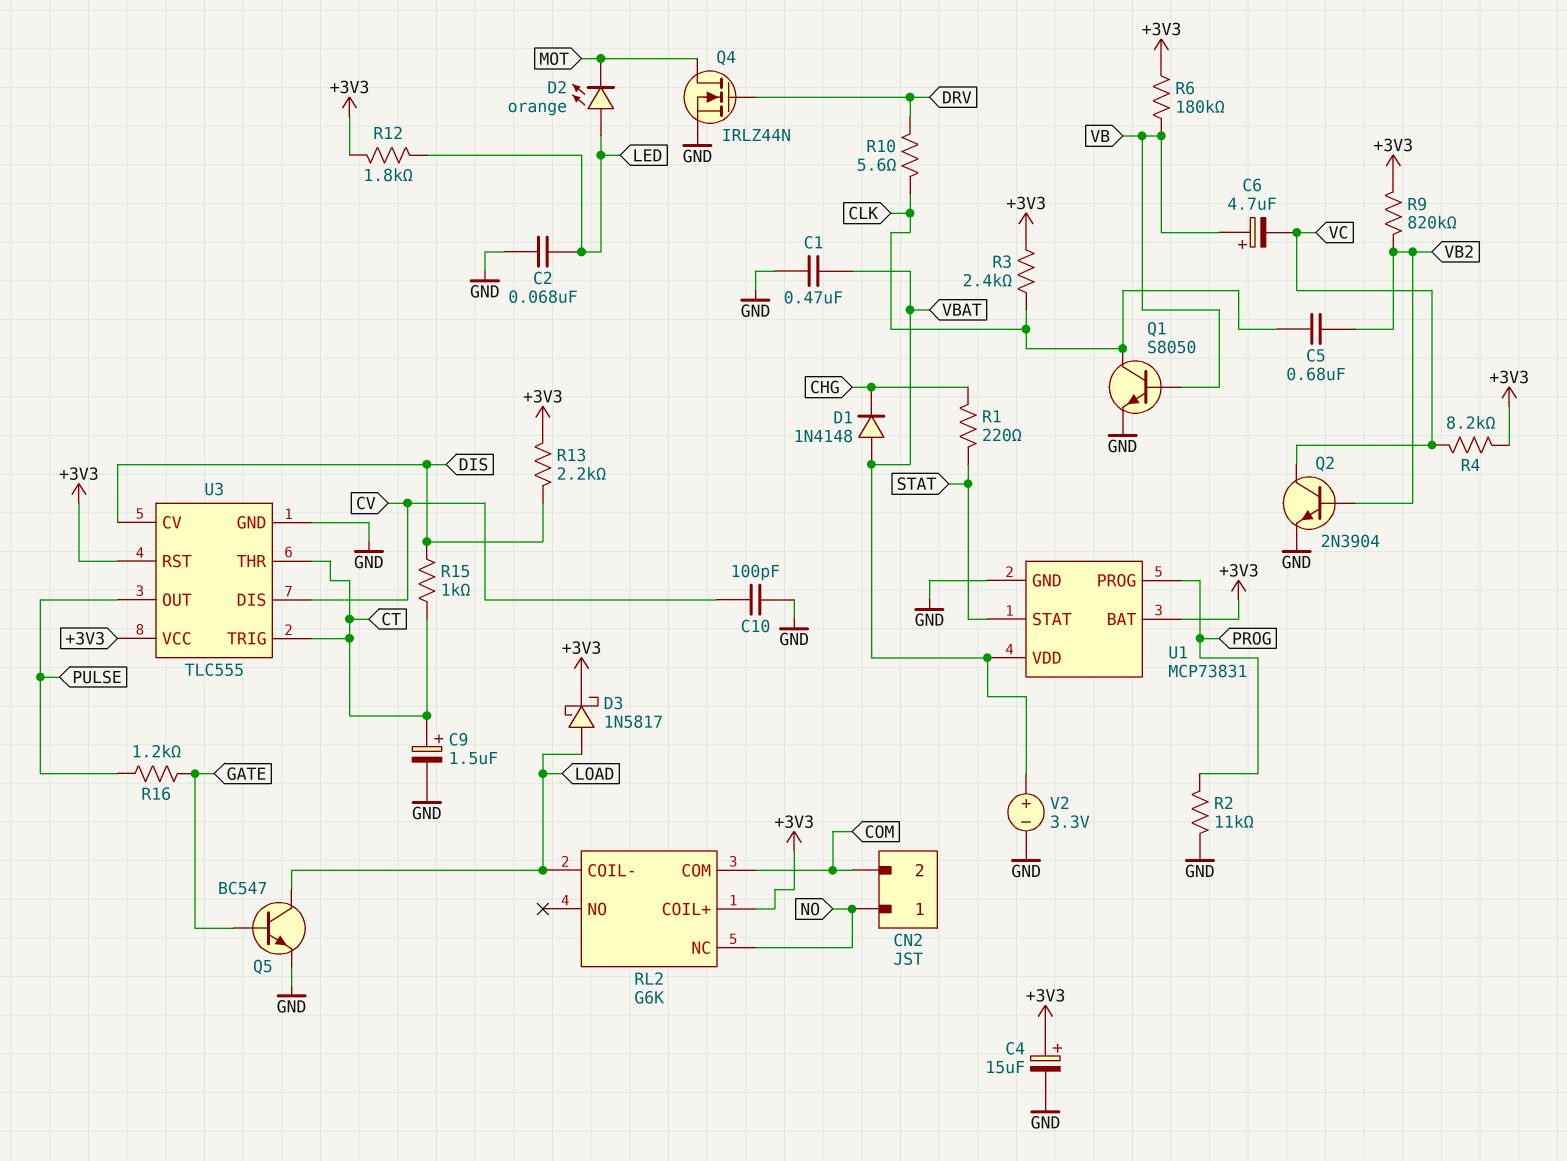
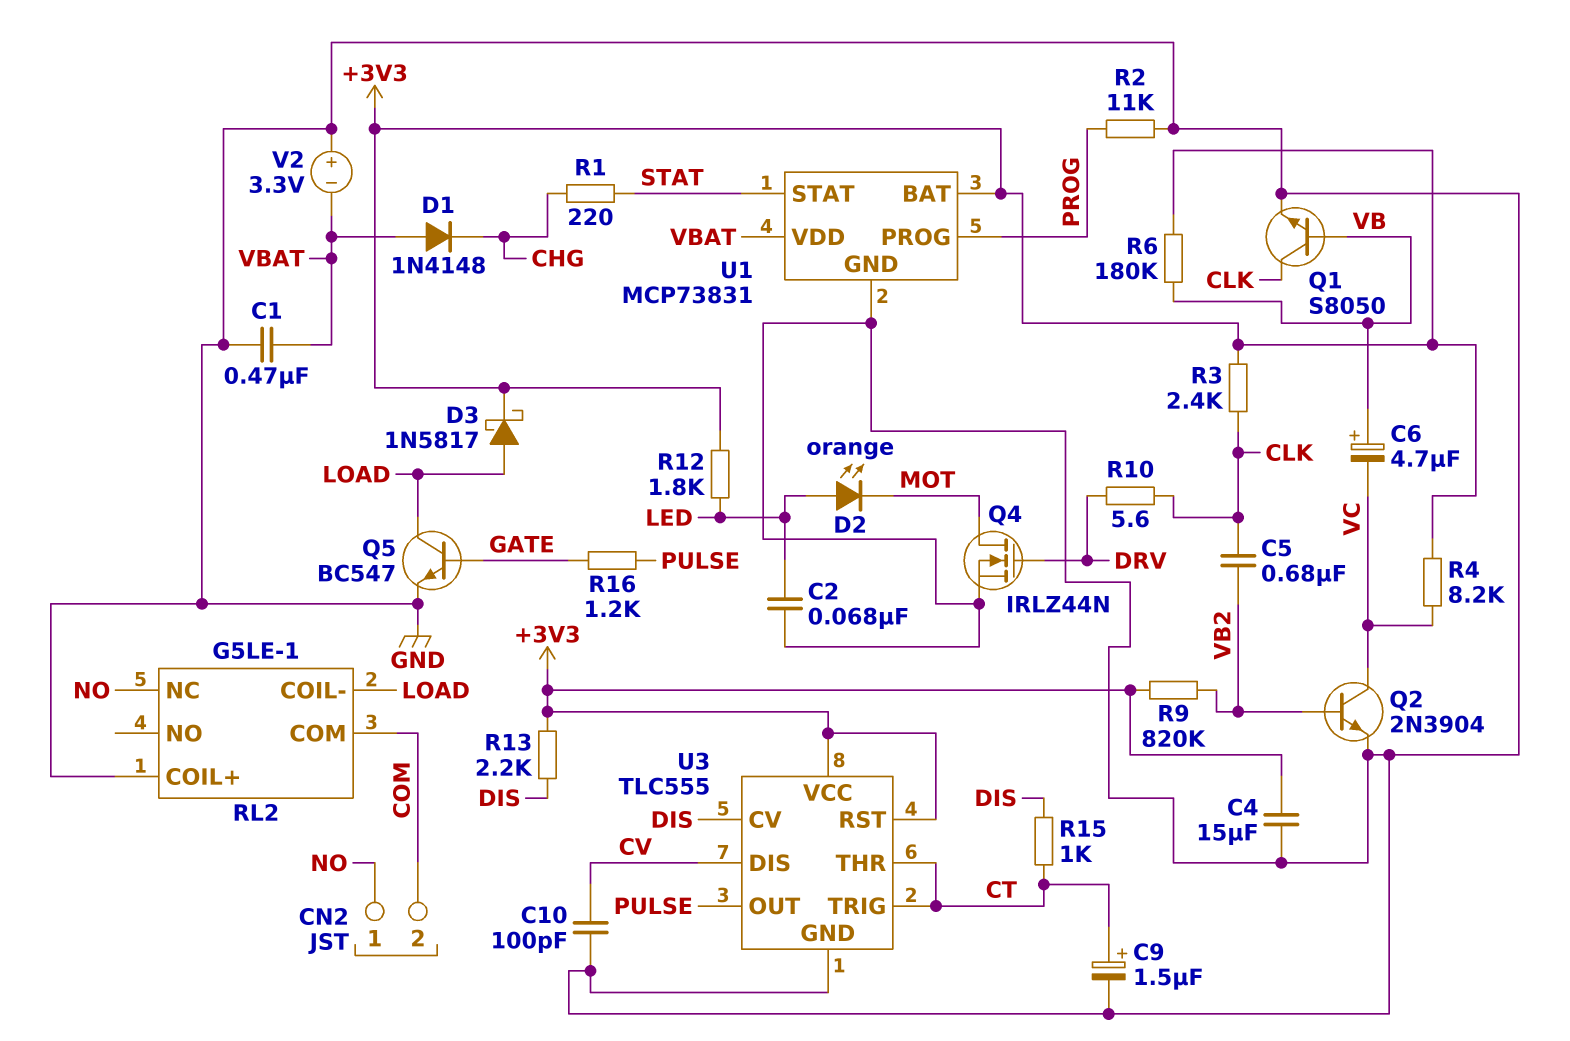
C4: 15uF (plus +3V3, minus GND) -> 15uF (+3V3, GND)
RL2: G6K -> G5LE-1
RL2 pin COIL+: +3V3 -> GND
V2: 3.3V (plus VBAT, minus GND) -> 3.3V (plus GND, minus VBAT)

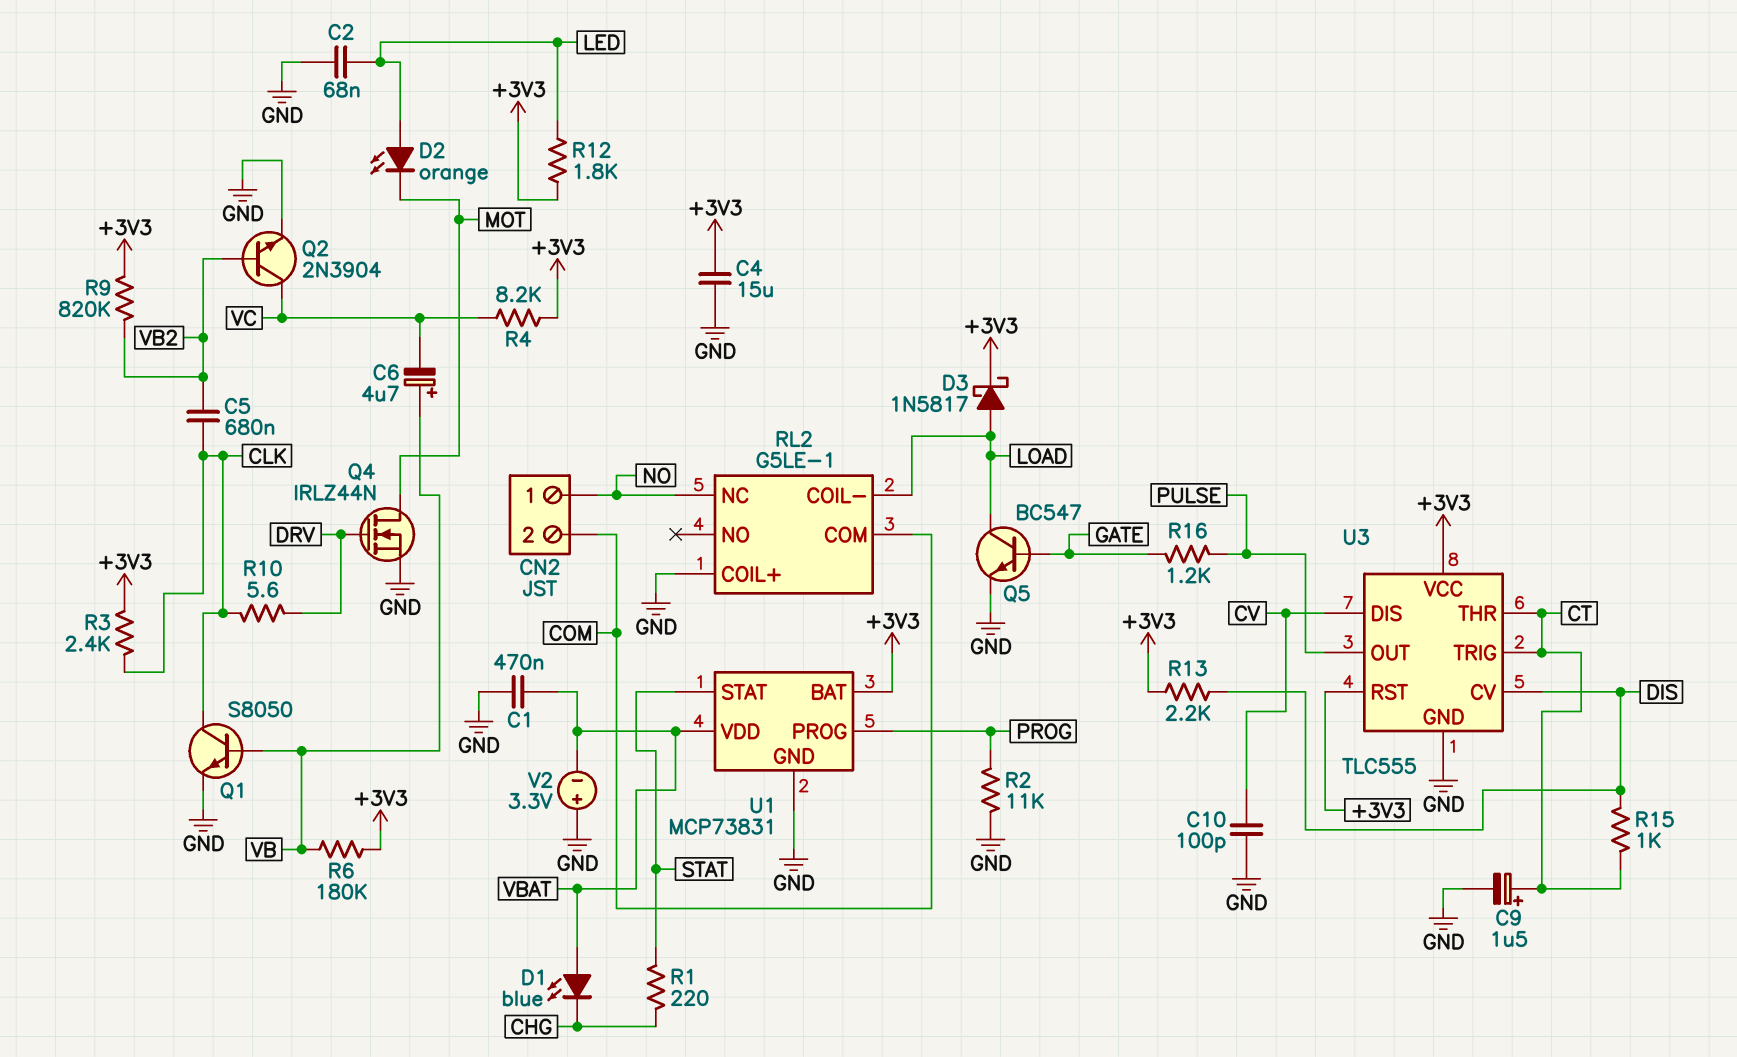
D1: diode 1N4148 (A VBAT, K CHG) -> LED blue (A VBAT, K CHG)

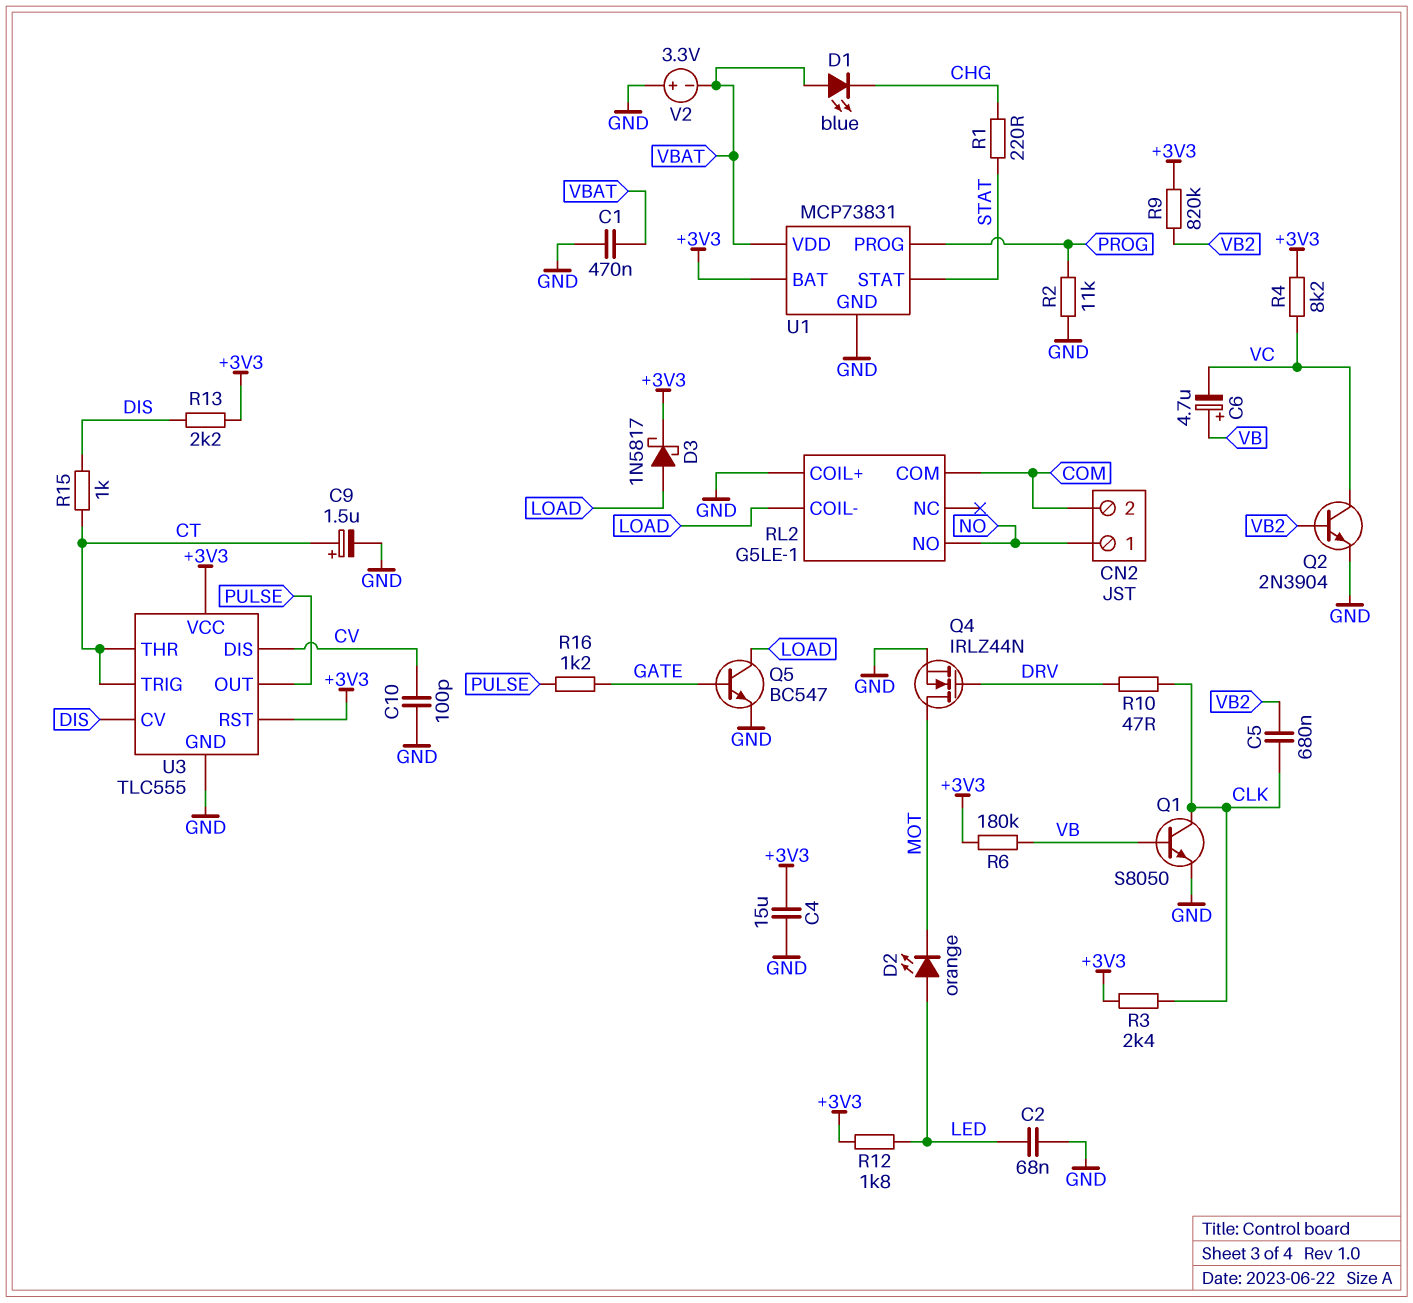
R10: 5.6 (CLK, DRV) -> 47 (CLK, DRV)
RL2 pin NC: NO -> none
RL2 pin NO: none -> NO

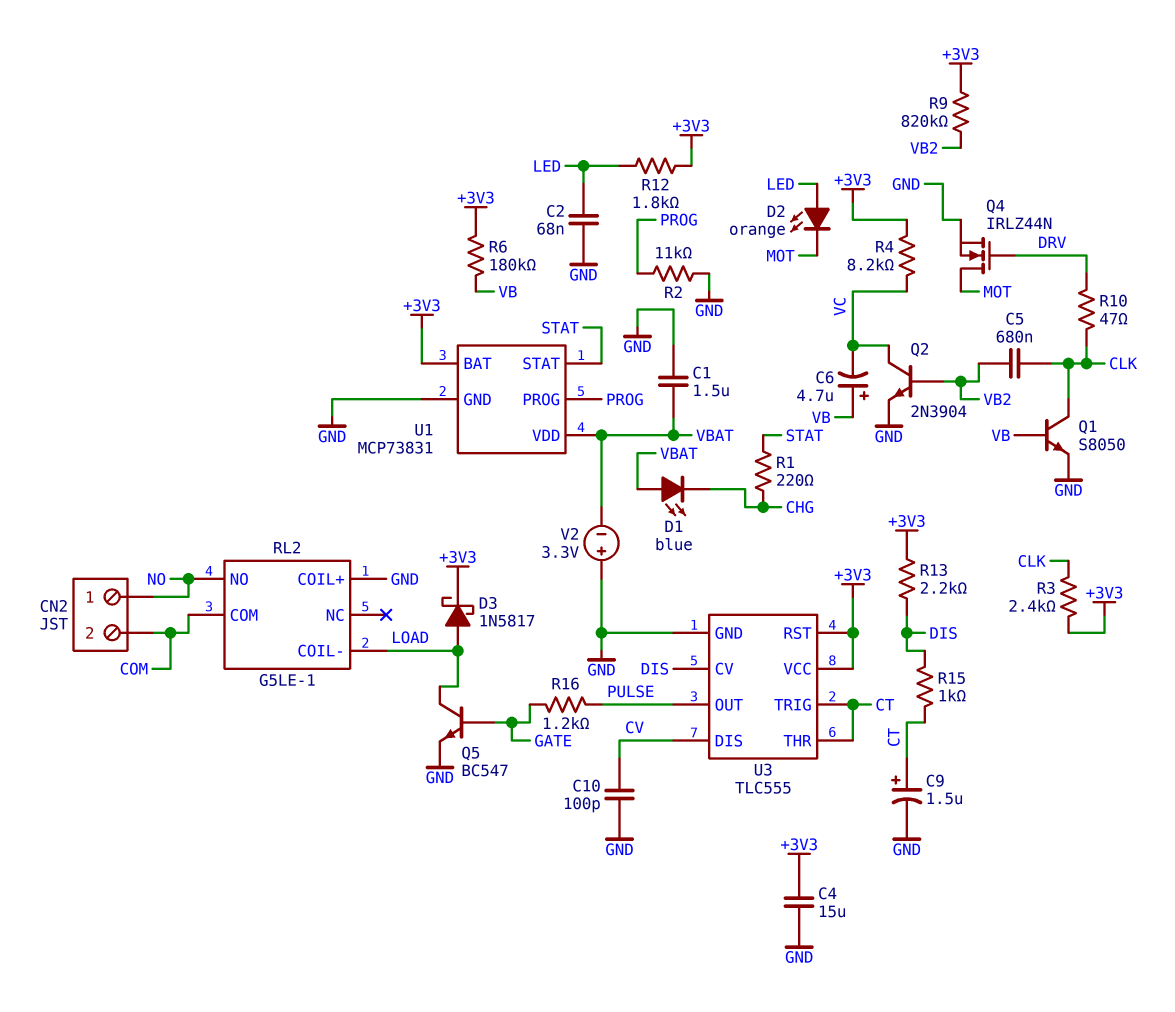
C1: 470nF (GND, VBAT) -> 1.5uF (GND, VBAT)

